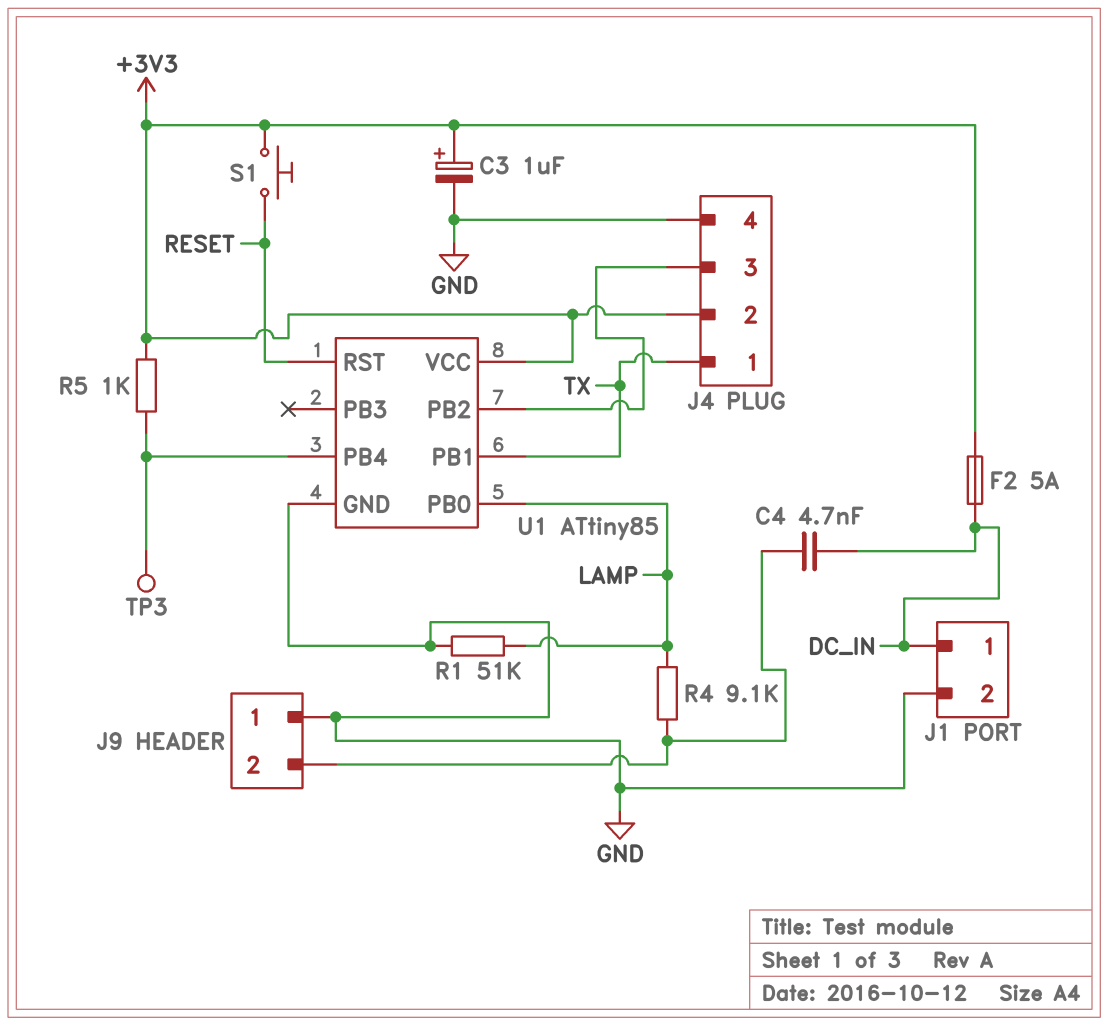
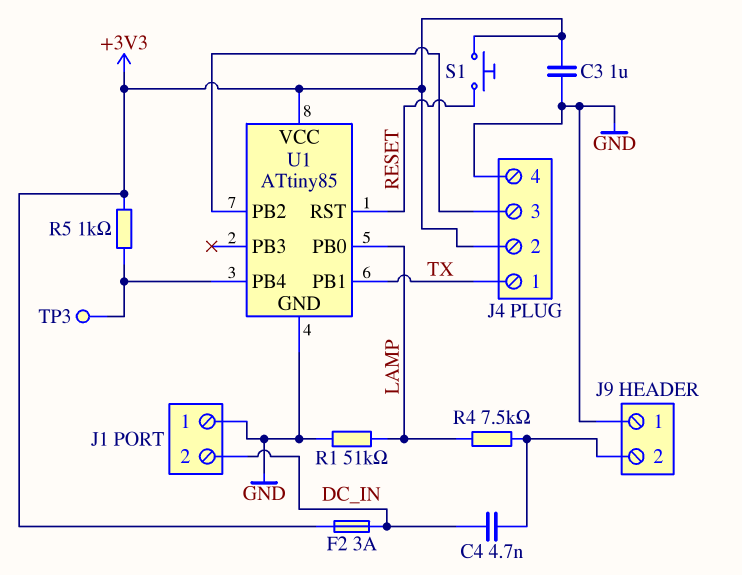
C3: 1uF (plus +3V3, minus GND) -> 1uF (+3V3, GND)
F2: 5A (+3V3, DC_IN) -> 3A (+3V3, DC_IN)
J1 pin 1: DC_IN -> GND
J1 pin 2: GND -> DC_IN
R4: 9.1k (J9/2, LAMP) -> 7.5k (J9/2, LAMP)

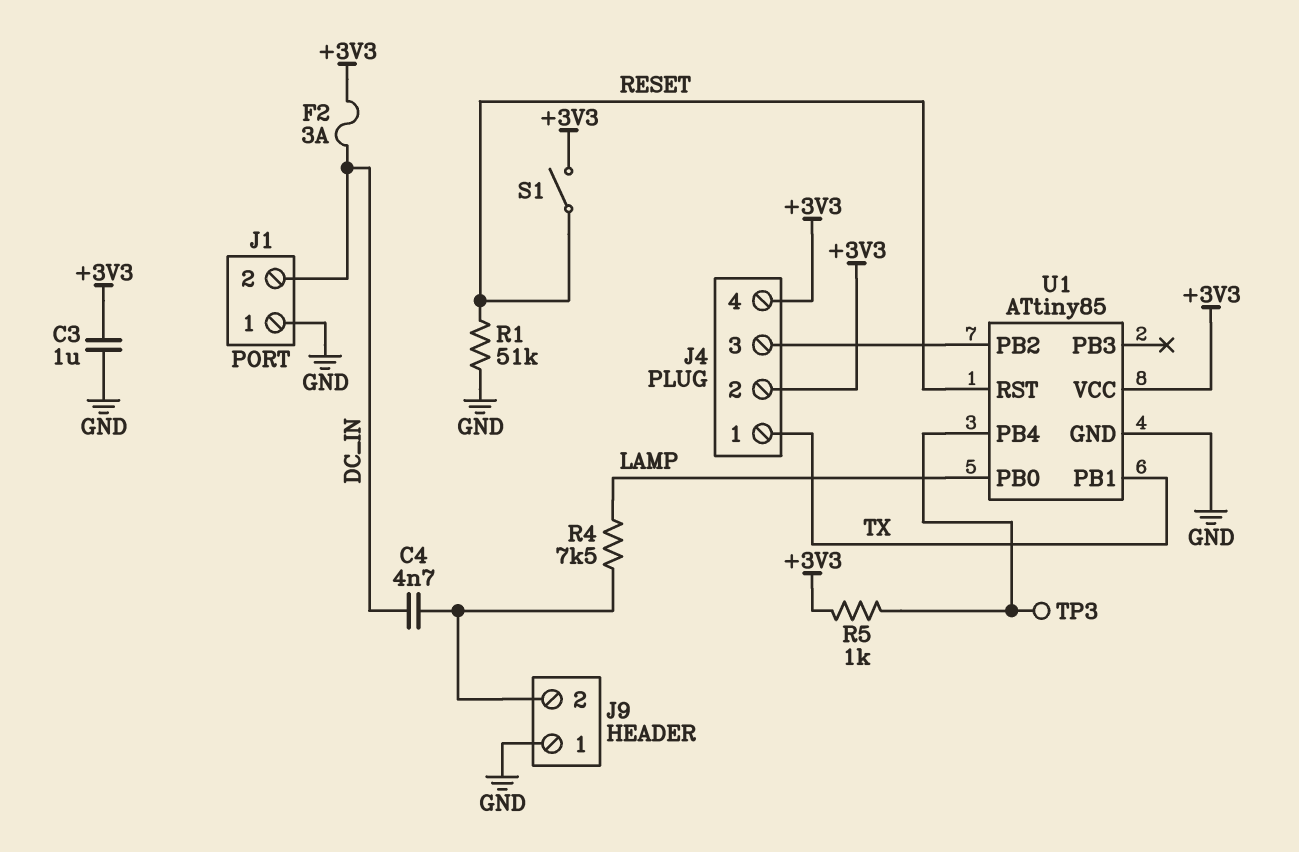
J4 pin 4: GND -> +3V3
R1: 51k (GND, LAMP) -> 51k (GND, RESET)
S1: button (+3V3, RESET) -> switch (+3V3, RESET)

